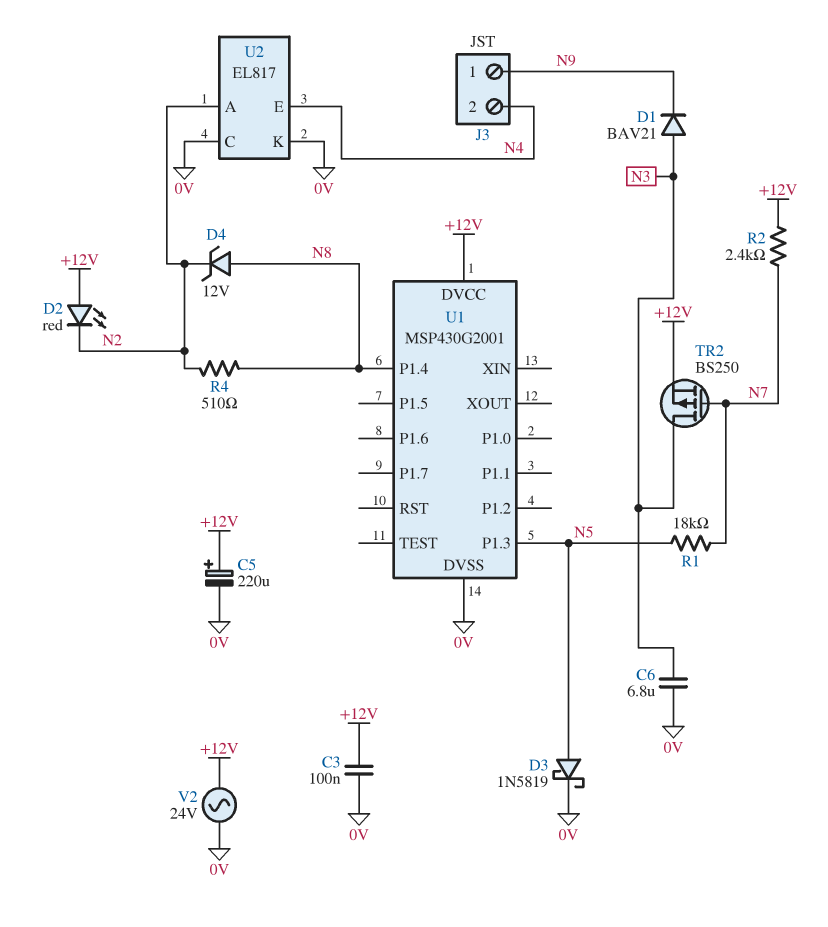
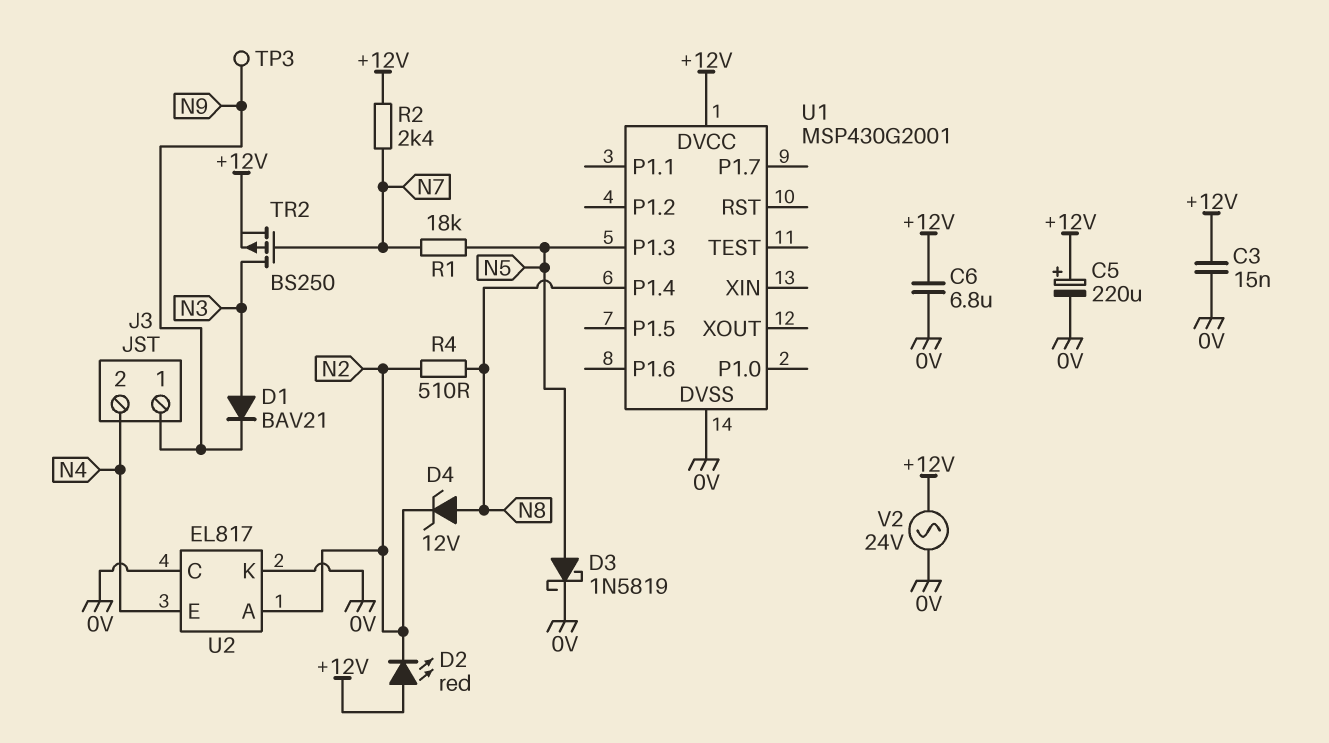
C3: 100nF (+12V, 0V) -> 15nF (+12V, 0V)
C6: 6.8uF (0V, N3) -> 6.8uF (+12V, 0V)
TP3: none -> test point (N9)

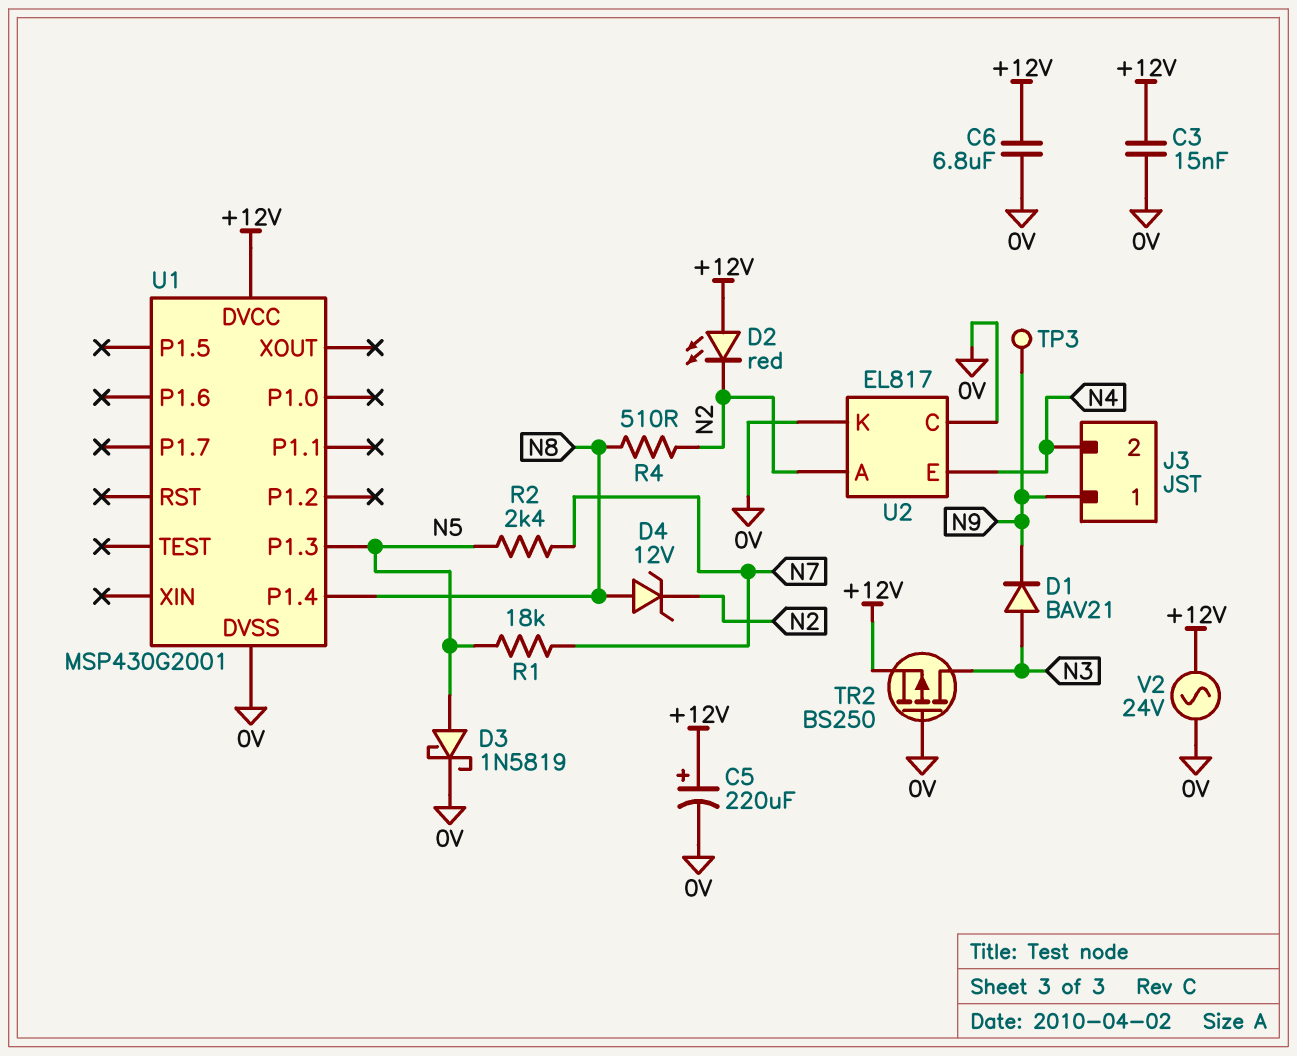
R2: 2.4k (+12V, N7) -> 2.4k (N5, N7)
TR2: PMOS BS250 (G N7, D N3, S +12V) -> PMOS BS250 (G 0V, D N3, S +12V)

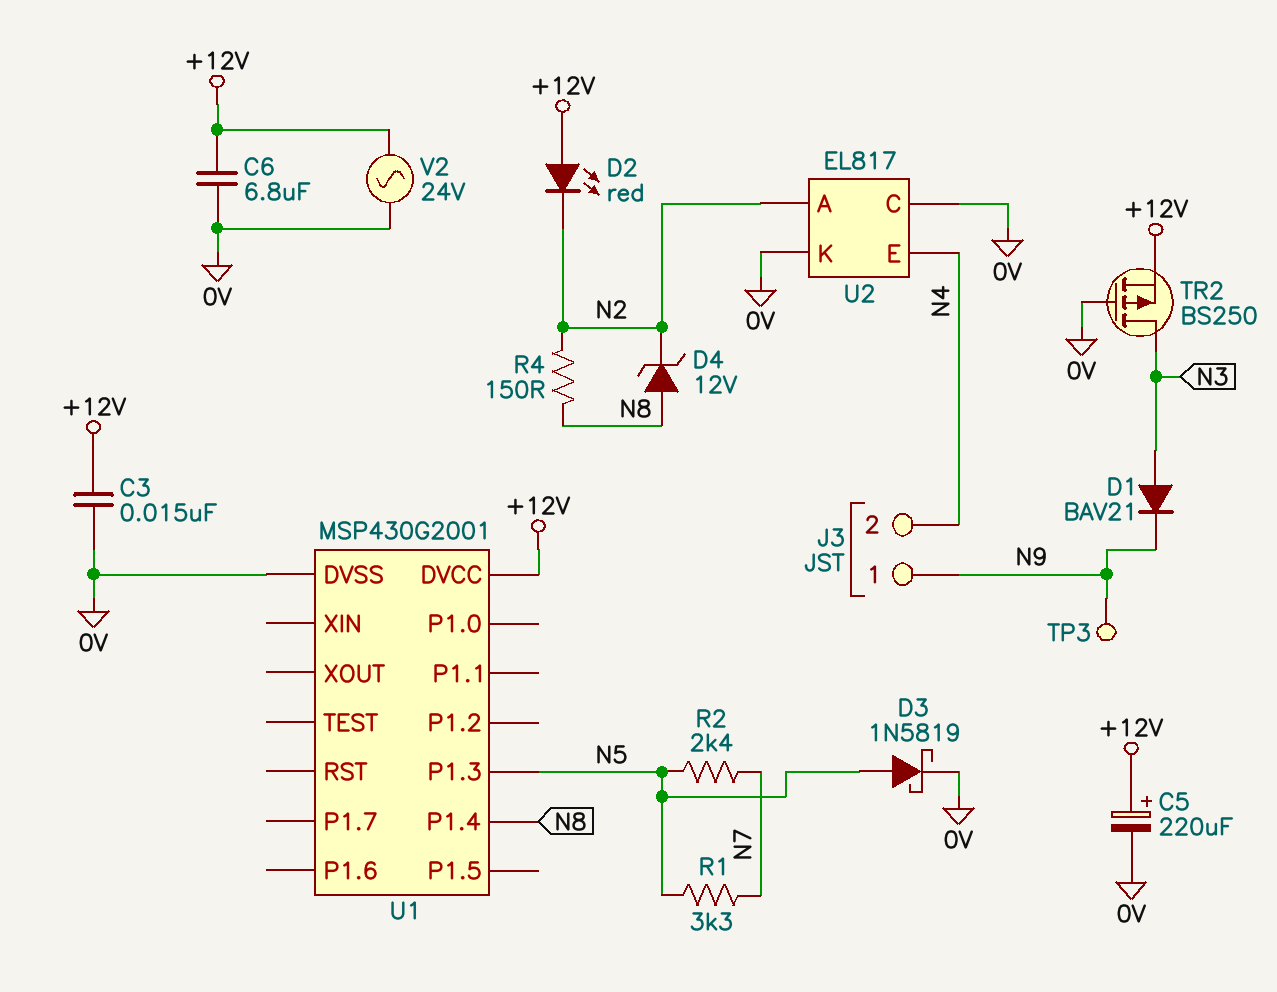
R1: 18k (N5, N7) -> 3.3k (N5, N7)
R4: 510 (N2, N8) -> 150 (N2, N8)

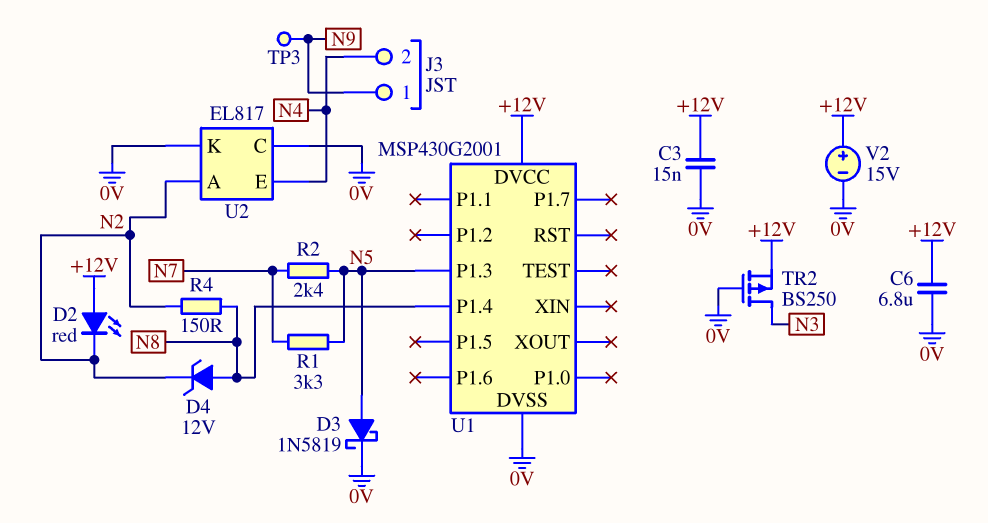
C5: 220uF (plus +12V, minus 0V) -> none
D1: diode BAV21 (A N3, K N9) -> none
V2: AC 24V (+12V, 0V) -> 15V (plus +12V, minus 0V)

